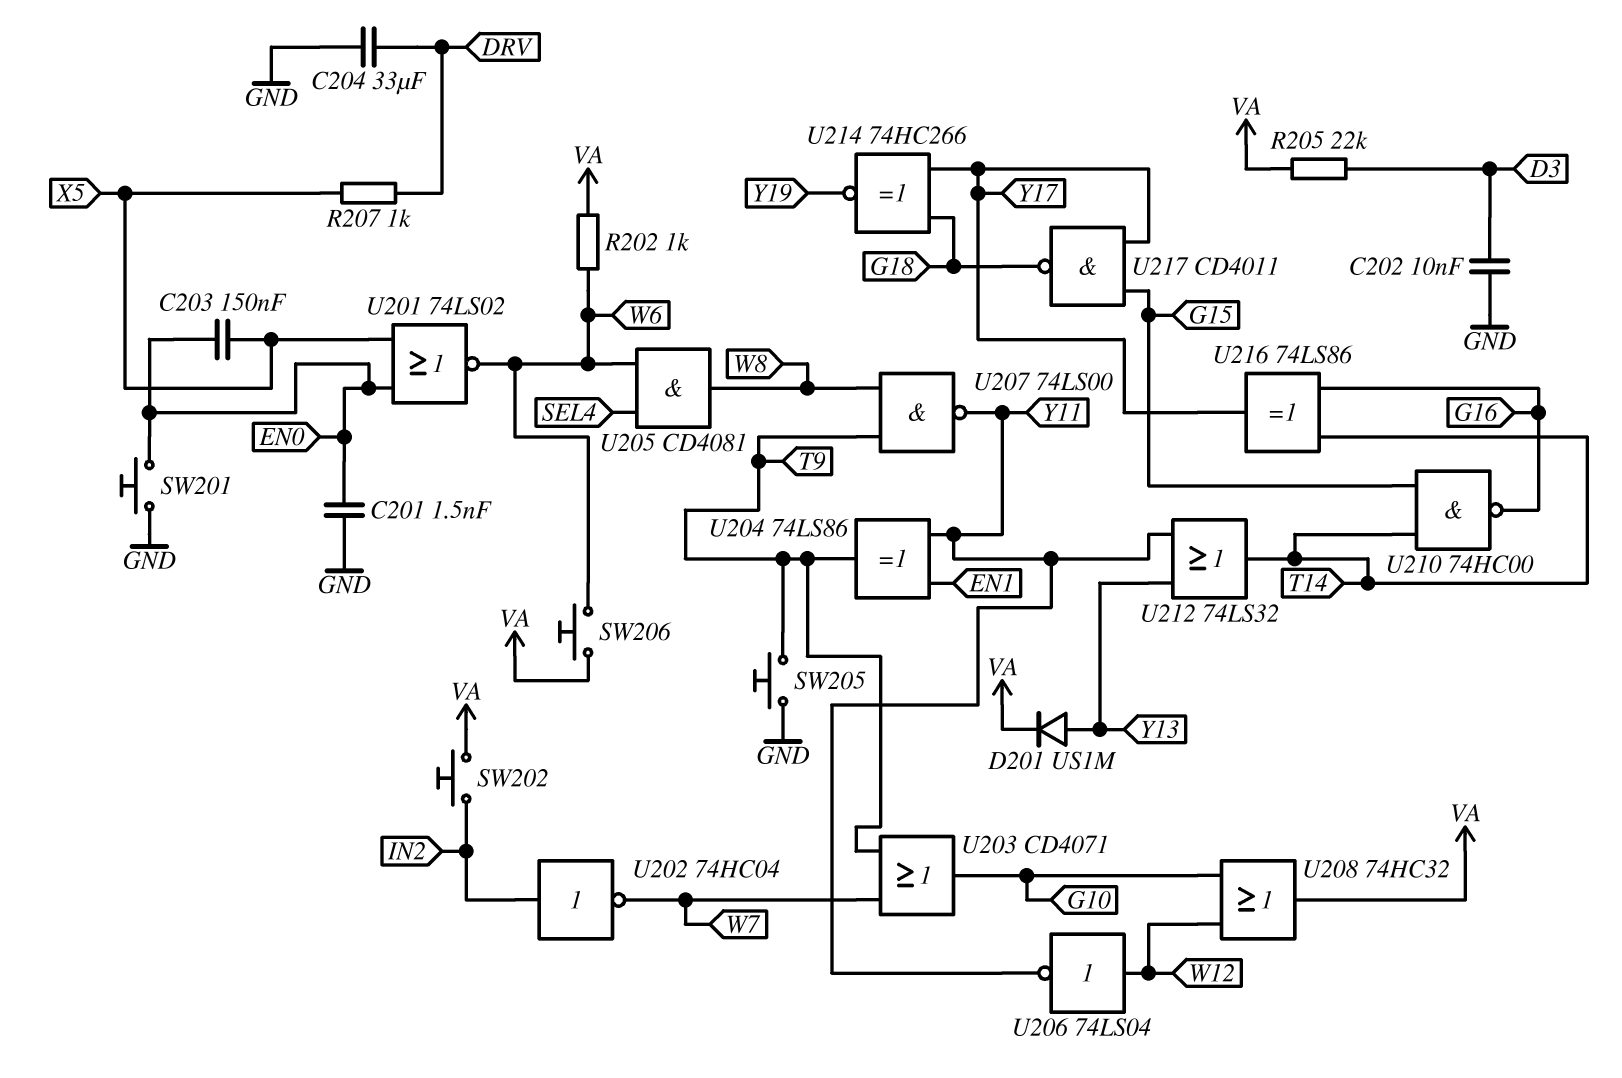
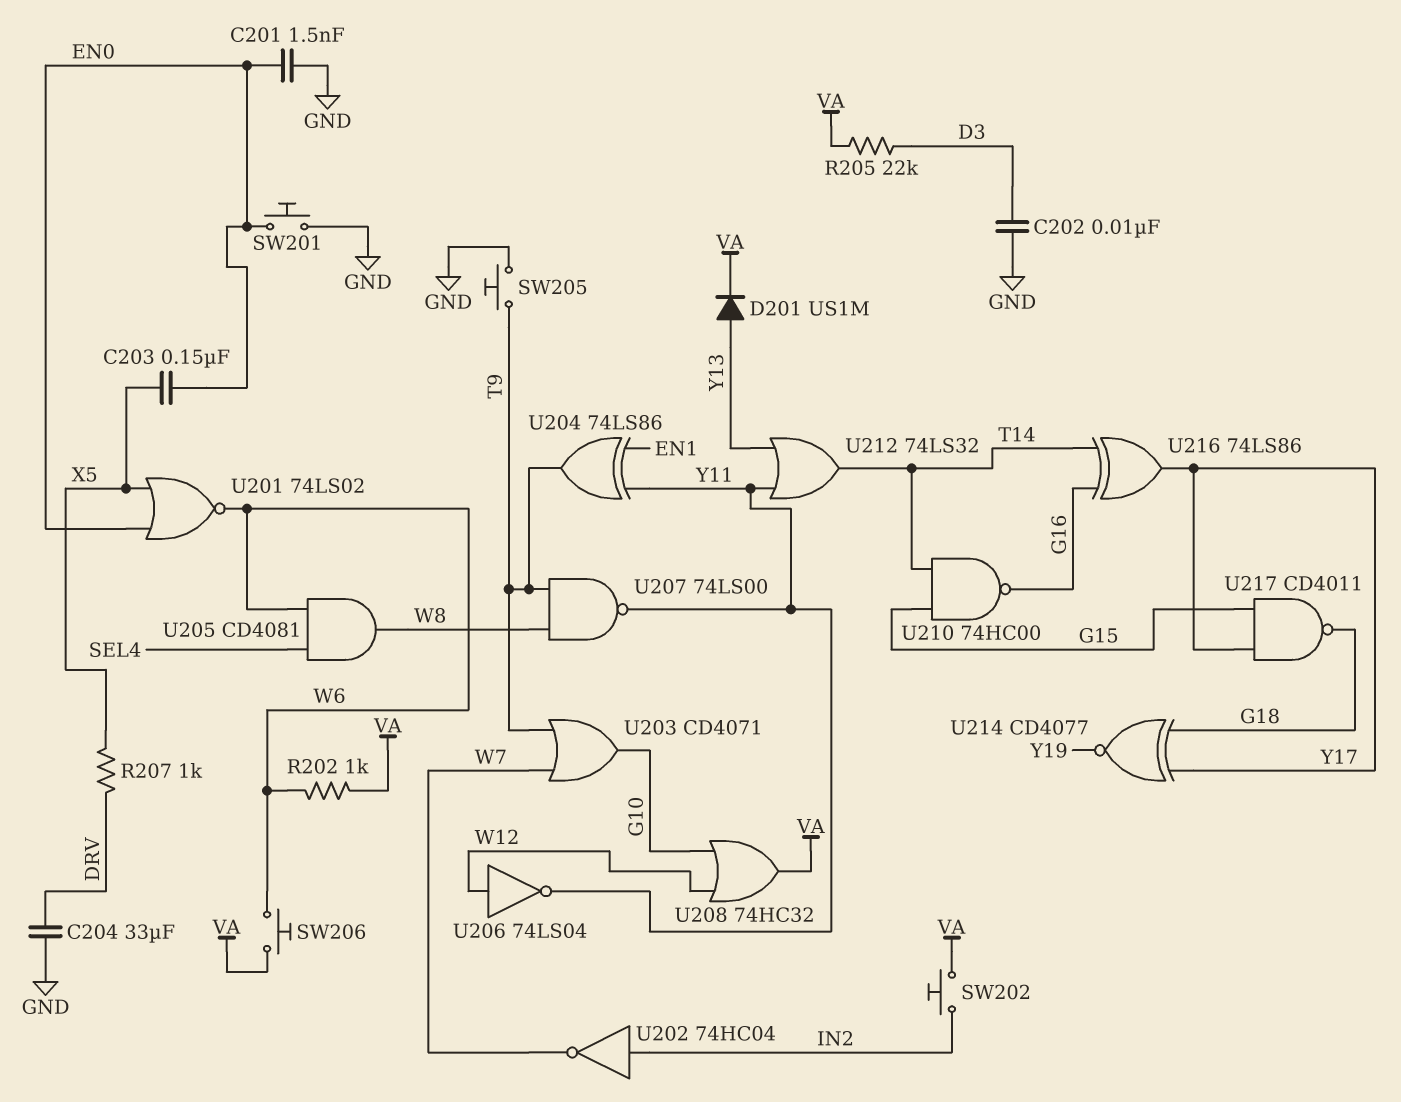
U214: XNOR 74HC266 (in G18, in Y17, out Y19) -> XNOR CD4077 (in G18, in Y17, out Y19)

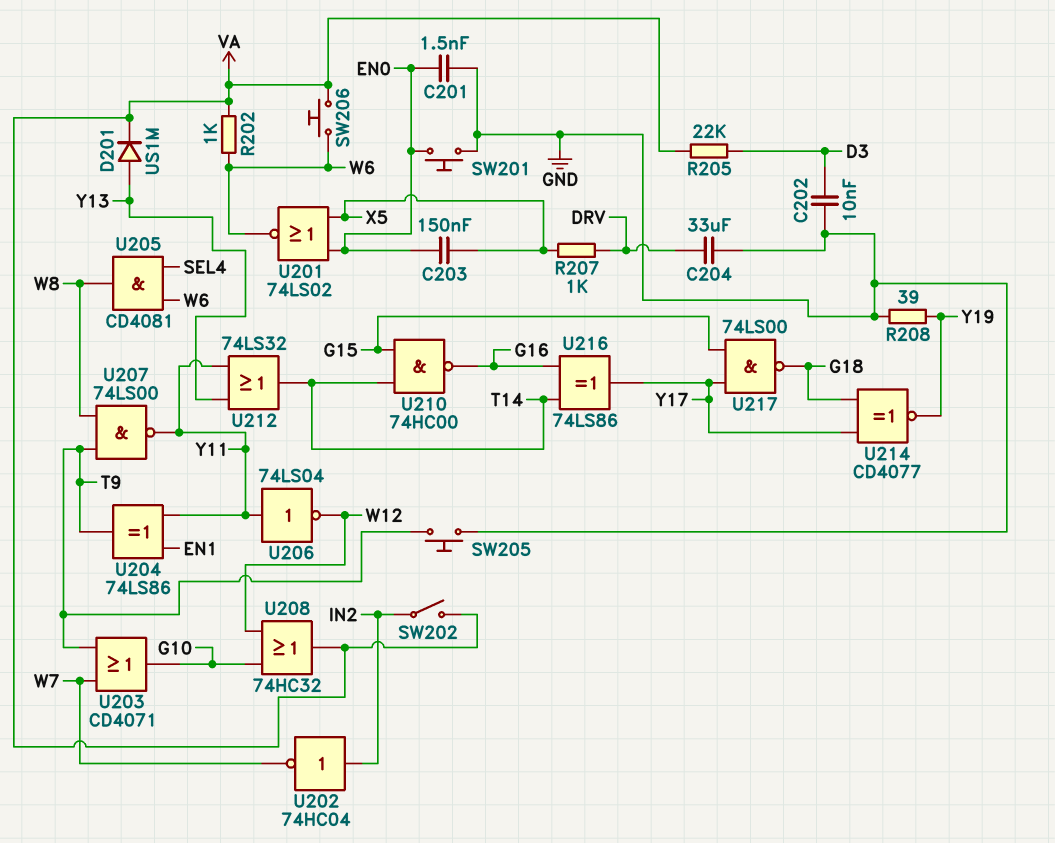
R208: none -> 39 (GND, Y19)
SW202: button (IN2, VA) -> switch (IN2, VA)
U206: NOT 74LS04 (in W12, out Y11) -> NOT 74LS04 (in Y11, out W12)
U217: NAND CD4011 (in G15, in Y17, out G18) -> NAND 74LS00 (in G15, in Y17, out G18)

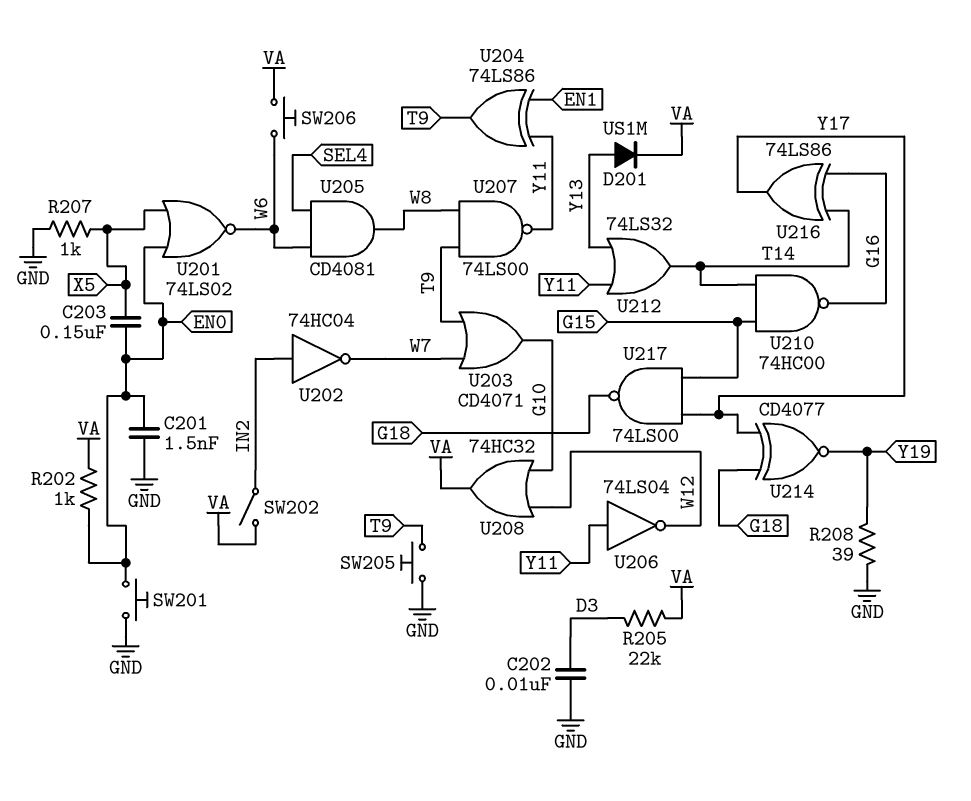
C204: 33uF (DRV, GND) -> none
R202: 1k (VA, W6) -> 1k (EN0, VA)
R207: 1k (DRV, X5) -> 1k (GND, X5)

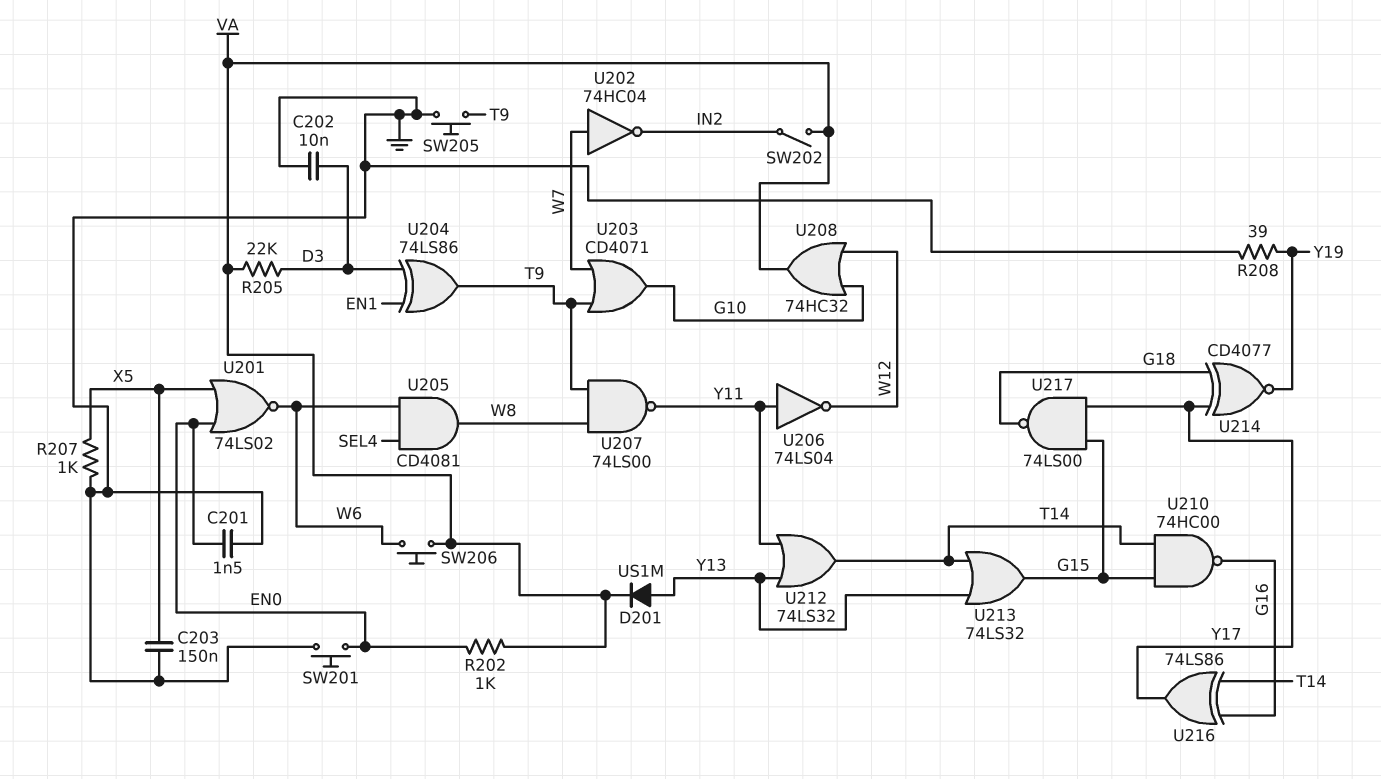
C203: 150nF (EN0, X5) -> 150nF (GND, X5)
U202: NOT 74HC04 (in IN2, out W7) -> NOT 74HC04 (in W7, out IN2)
U204: XOR 74LS86 (in EN1, in Y11, out T9) -> XOR 74LS86 (in D3, in EN1, out T9)
U213: none -> OR 74LS32 (in T14, in Y13, out G15)

